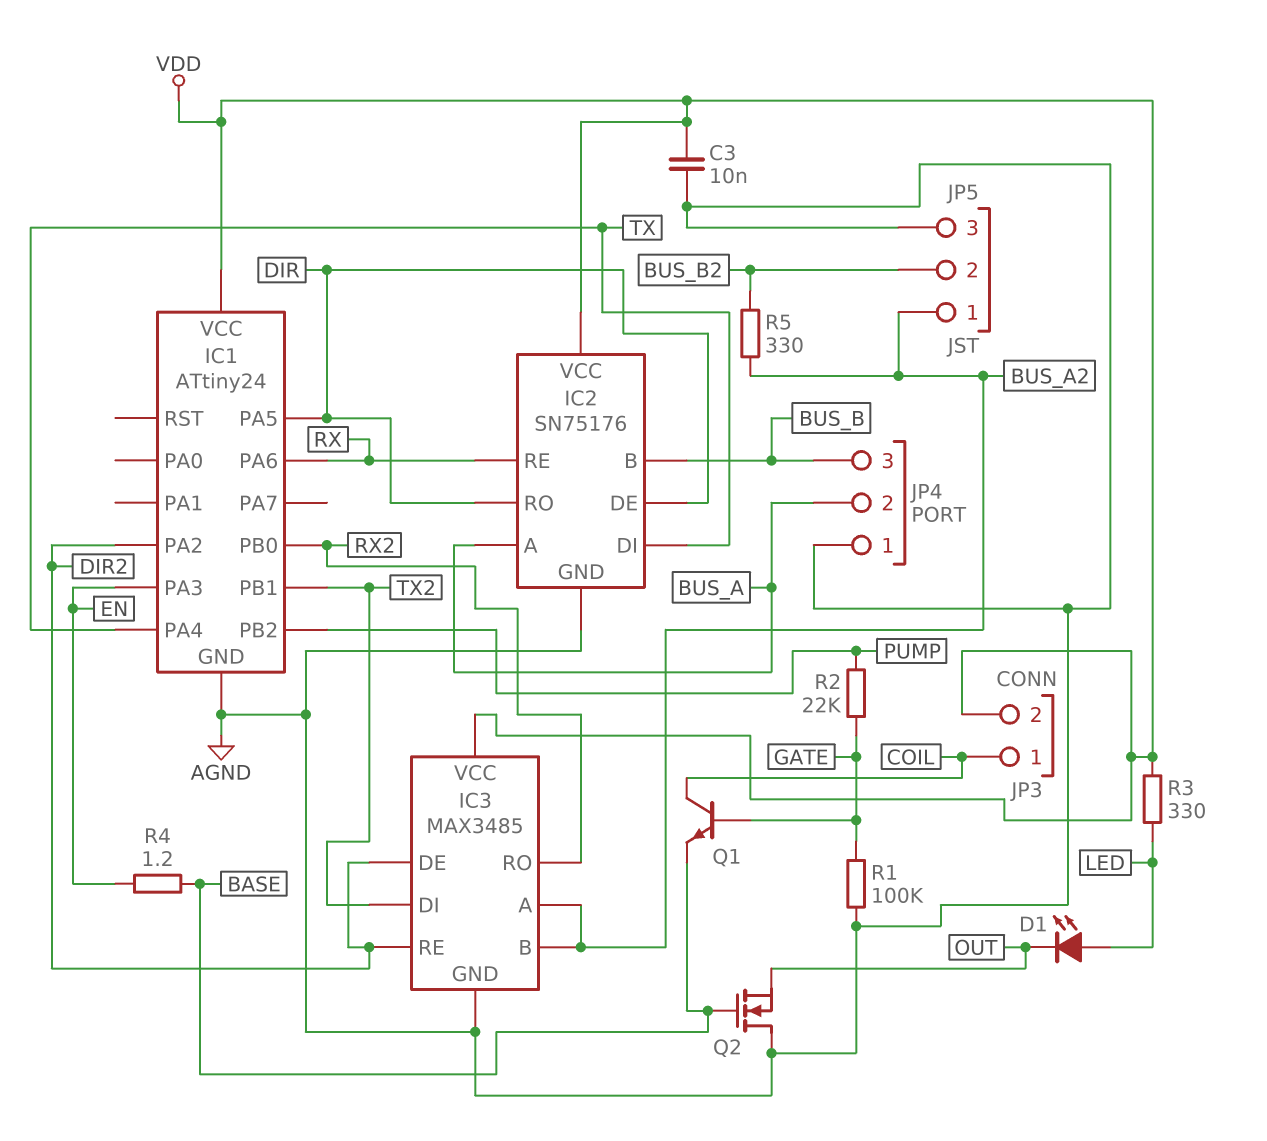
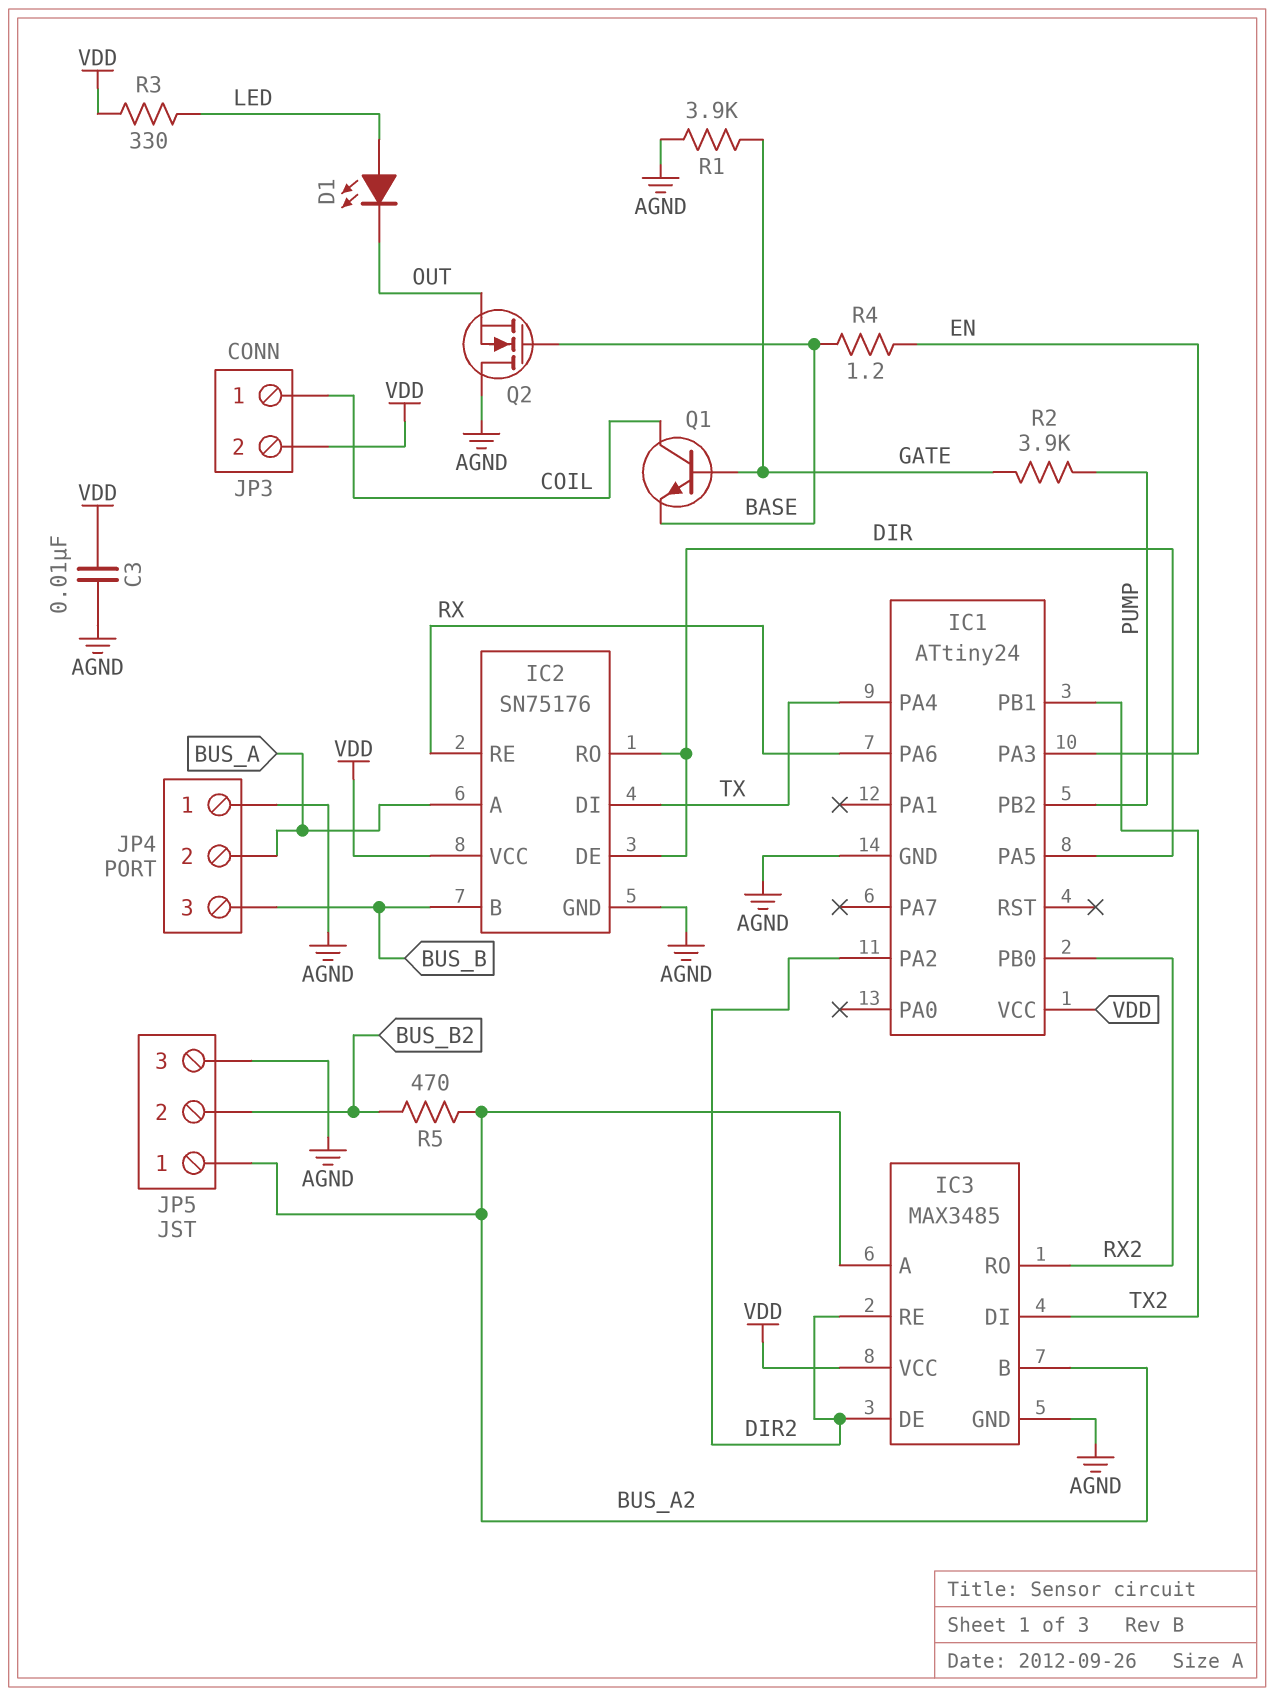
R1: 100k (AGND, GATE) -> 3.9k (AGND, GATE)
R2: 22k (GATE, PUMP) -> 3.9k (GATE, PUMP)
R5: 330 (BUS_A2, BUS_B2) -> 470 (BUS_A2, BUS_B2)

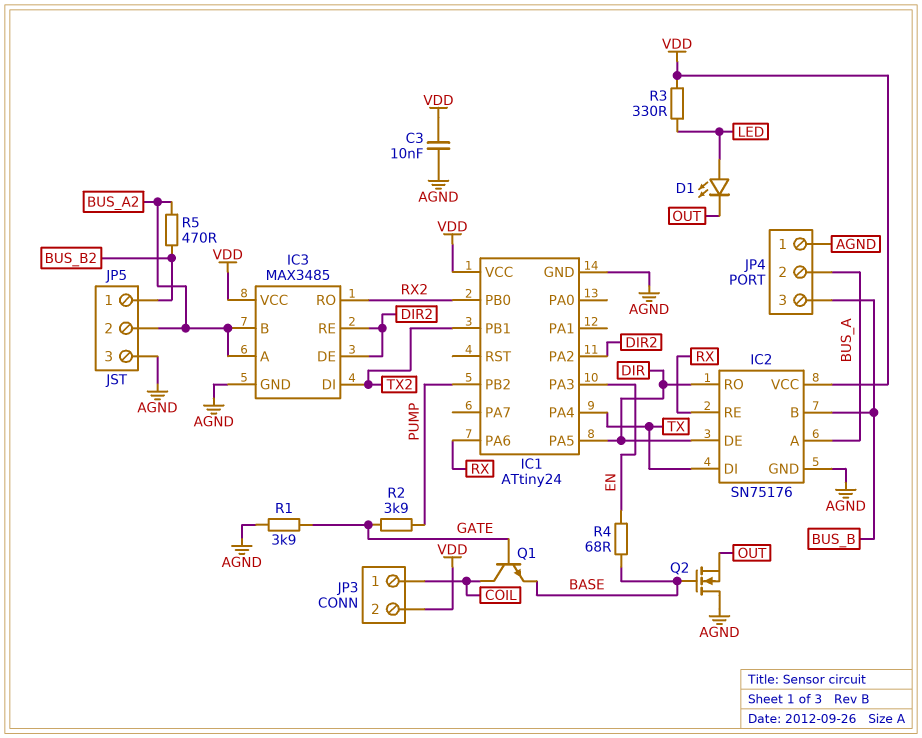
JP5 pin 1: BUS_A2 -> BUS_B2
JP5 pin 2: BUS_B2 -> BUS_A2
R4: 1.2 (BASE, EN) -> 68 (BASE, EN)

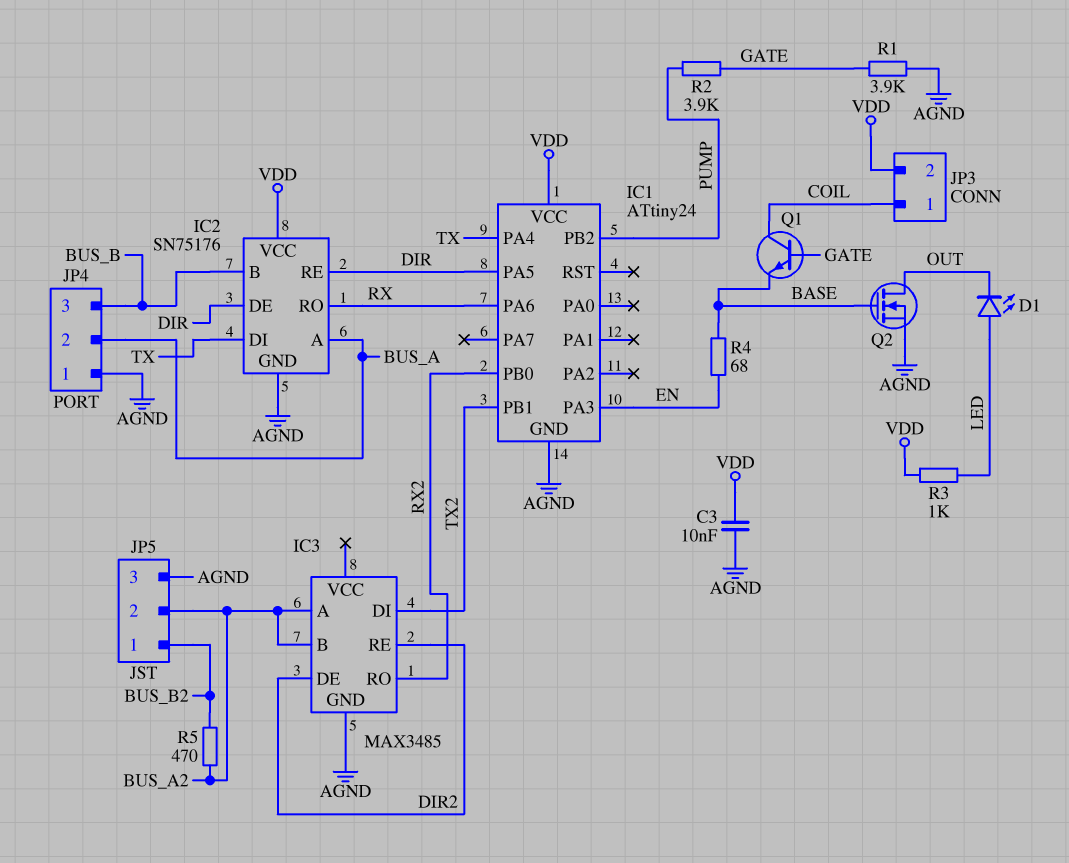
IC1 pin PA2: DIR2 -> none
IC2 pin RE: RX -> DIR
IC2 pin RO: DIR -> RX
IC3 pin VCC: VDD -> none
Q2: NMOS (G BASE, D AGND, S OUT) -> NMOS (G BASE, D OUT, S AGND)
R3: 330 (LED, VDD) -> 1k (LED, VDD)

